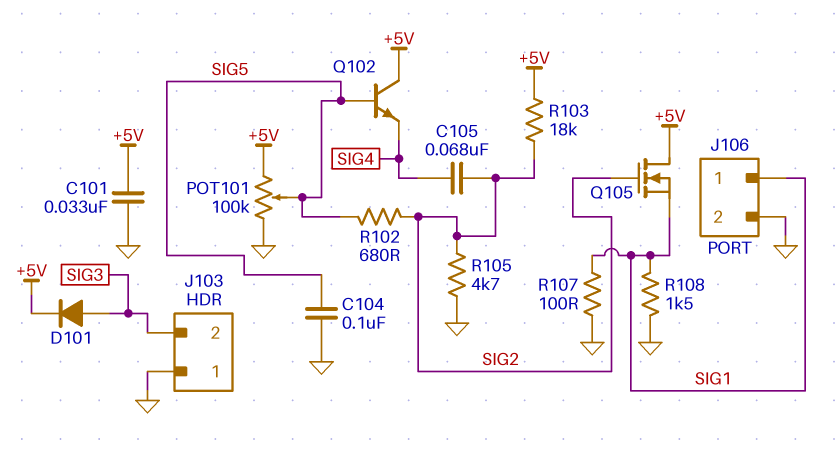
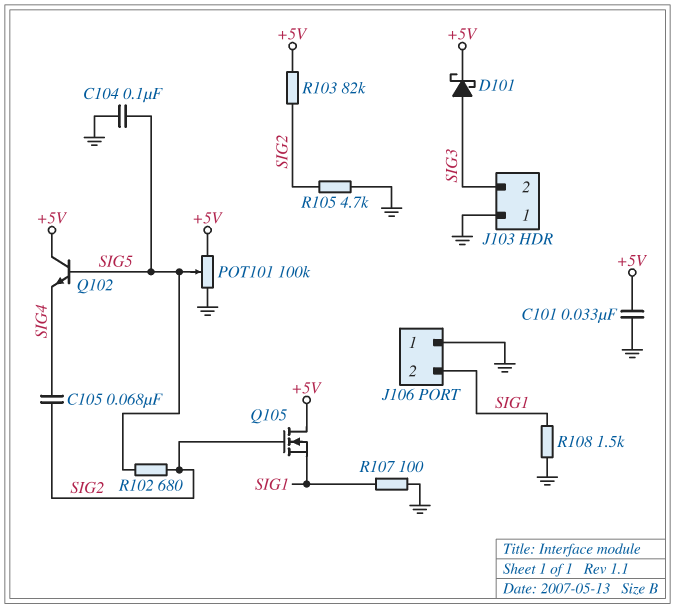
D101: diode (A SIG3, K +5V) -> schottky (A SIG3, K +5V)
J106 pin 1: SIG1 -> GND
J106 pin 2: GND -> SIG1
R103: 18k (+5V, SIG2) -> 82k (+5V, SIG2)

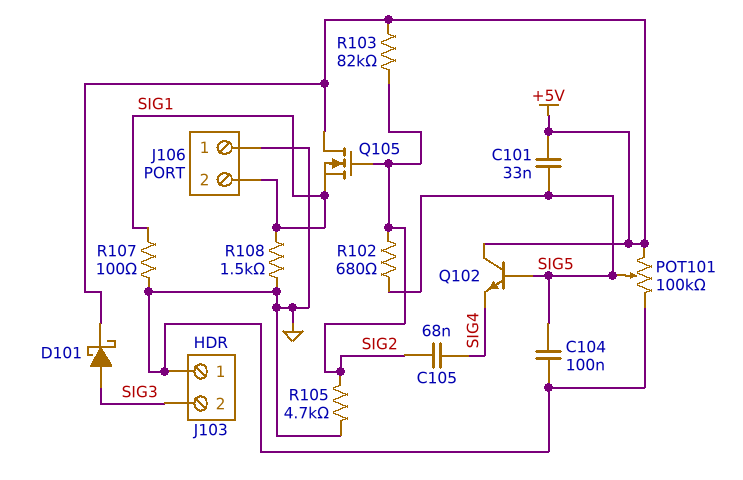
C101: 33nF (+5V, GND) -> 33nF (+5V, SIG5)

